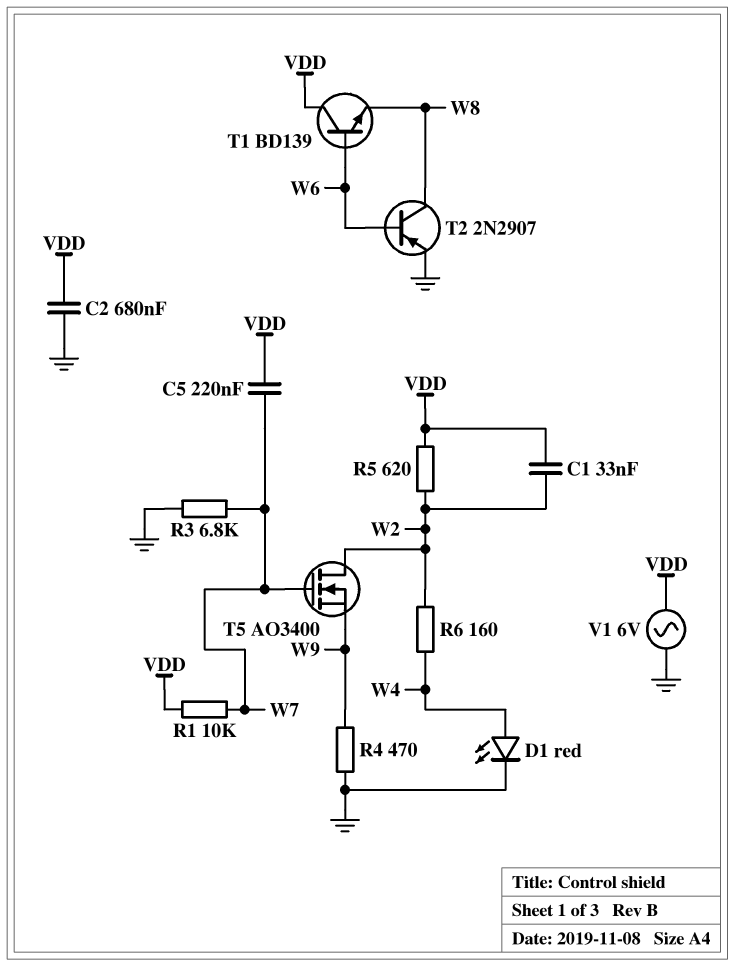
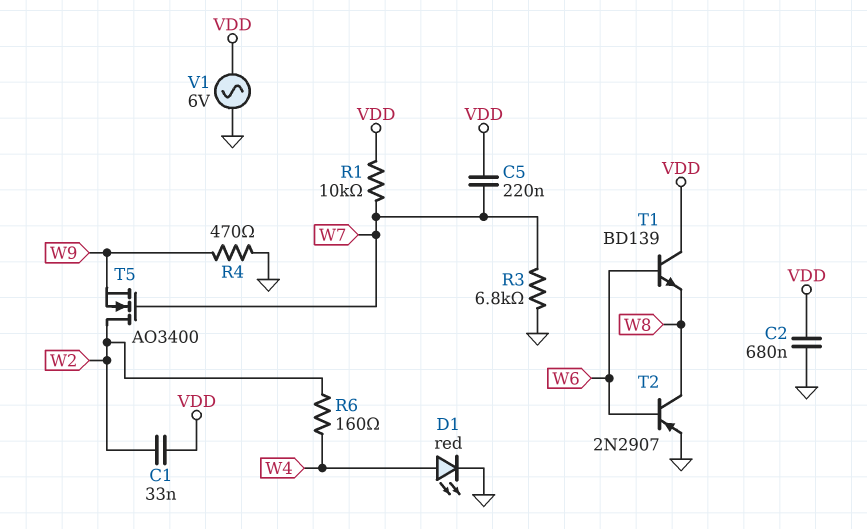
R5: 620 (VDD, W2) -> none

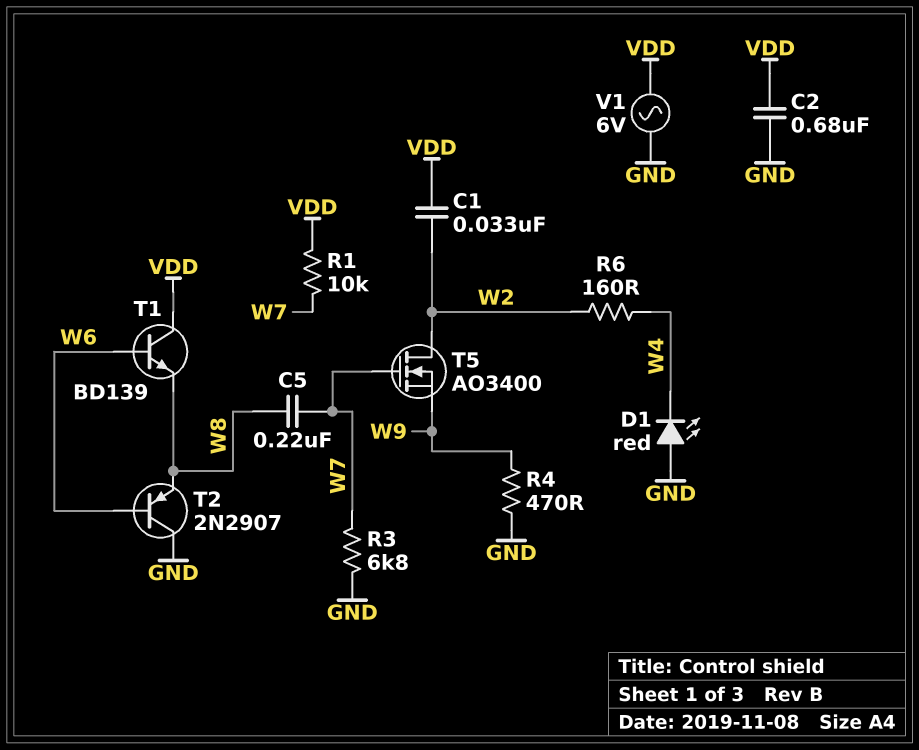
C5: 220nF (VDD, W7) -> 220nF (W7, W8)
D1: LED red (A W4, K GND) -> LED red (A GND, K W4)
T2: PNP 2N2907 (B W6, C W8, E GND) -> PNP 2N2907 (B W6, C GND, E W8)

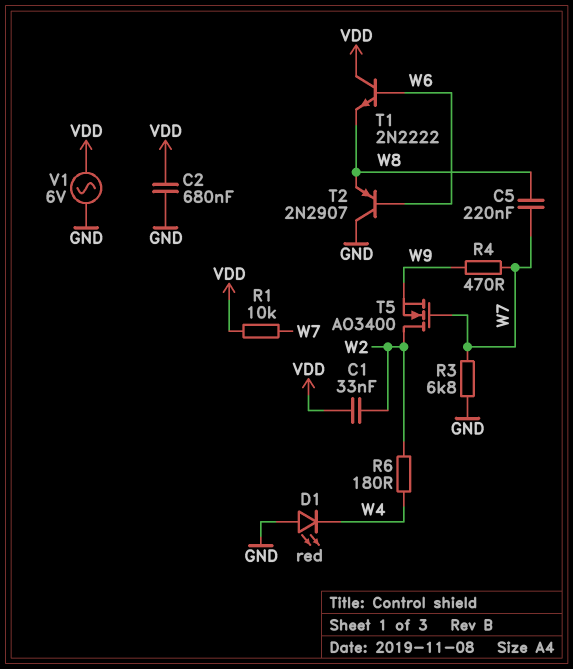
R4: 470 (GND, W9) -> 470 (W7, W9)
R6: 160 (W2, W4) -> 180 (W2, W4)
T1: NPN BD139 (B W6, C VDD, E W8) -> NPN 2N2222 (B W6, C VDD, E W8)

